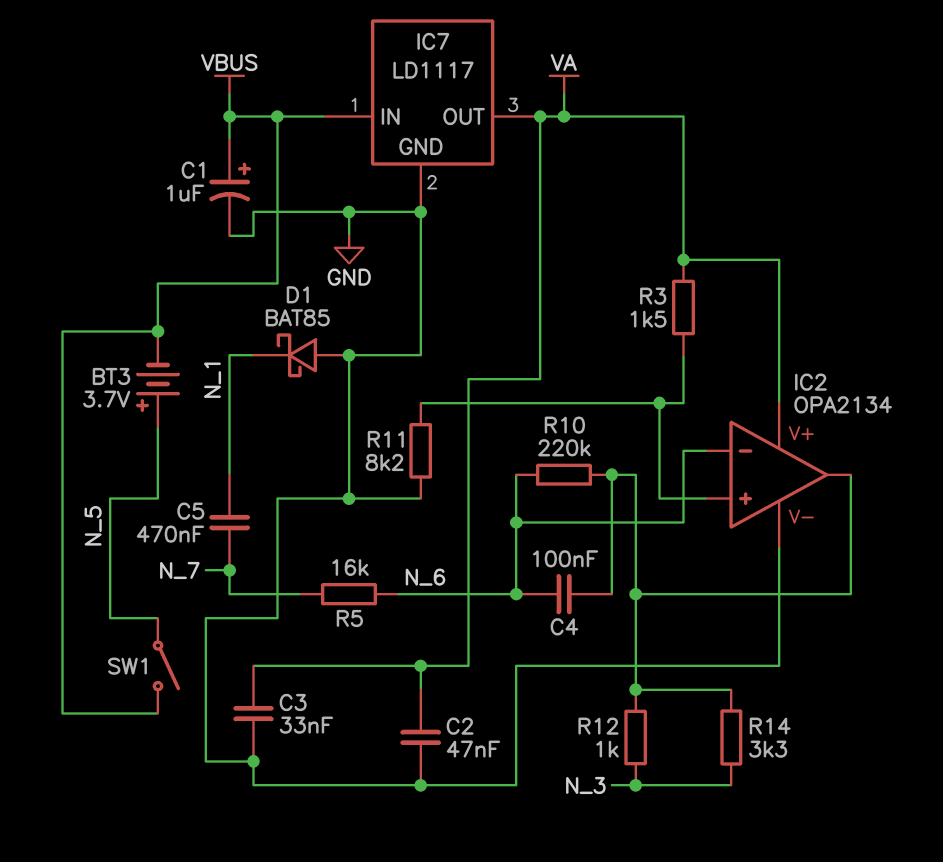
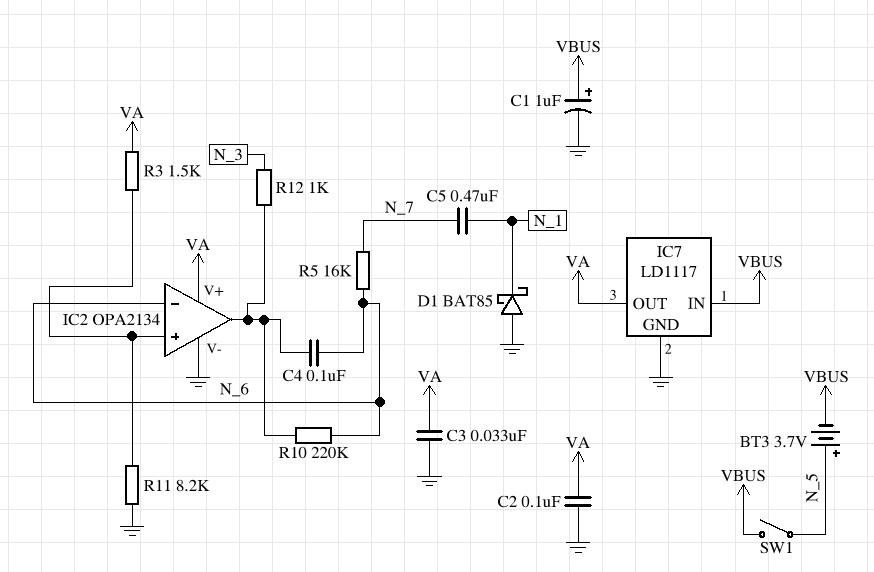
C2: 47nF (GND, VA) -> 100nF (GND, VA)
R14: 3.3k (IC2/out, N_3) -> none

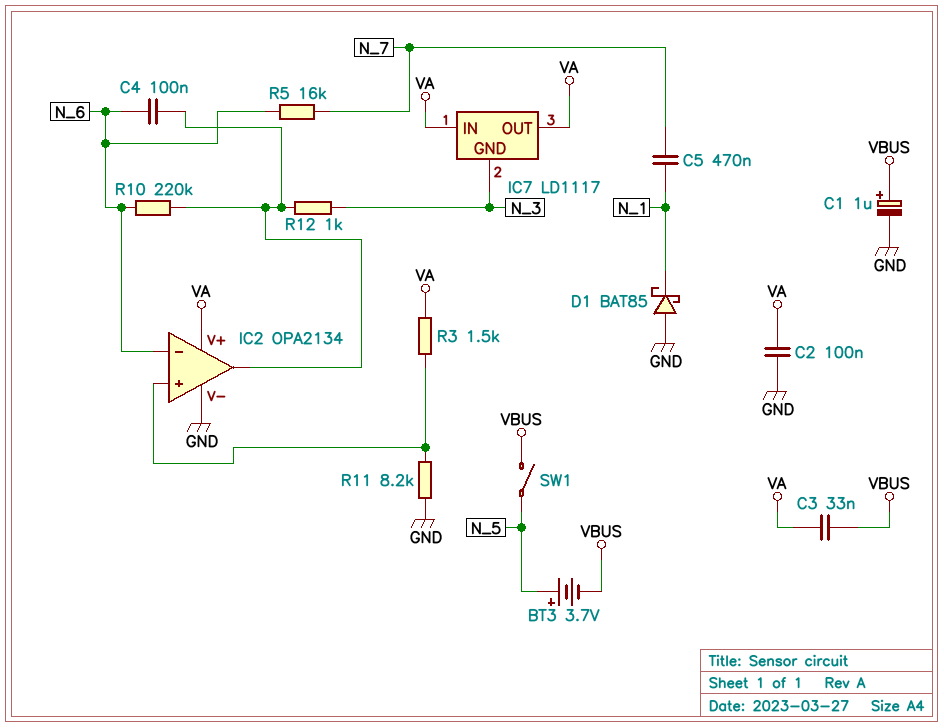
C3: 33nF (GND, VA) -> 33nF (VA, VBUS)
IC7 pin GND: GND -> N_3
IC7 pin IN: VBUS -> VA

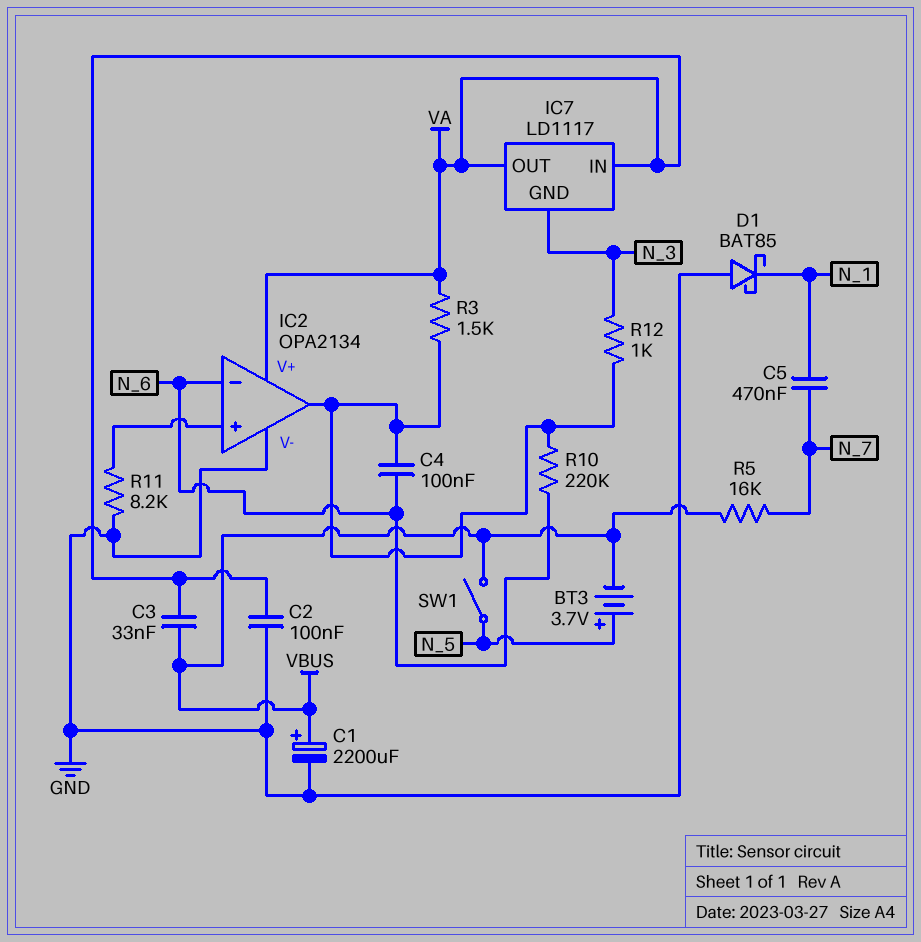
C1: 1uF (plus VBUS, minus GND) -> 2200uF (plus VBUS, minus GND)
R3: 1.5k (IC2/in+, VA) -> 1.5k (IC2/out, VA)
R5: 16k (N_6, N_7) -> 16k (N_7, VBUS)

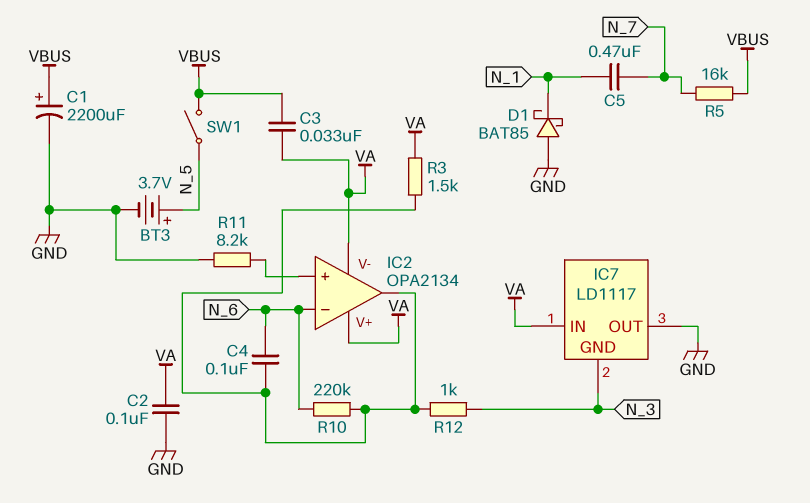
BT3: 3.7V (plus N_5, minus VBUS) -> 3.7V (plus N_5, minus GND)
IC2 pin V-: GND -> VA
IC7 pin OUT: VA -> GND

